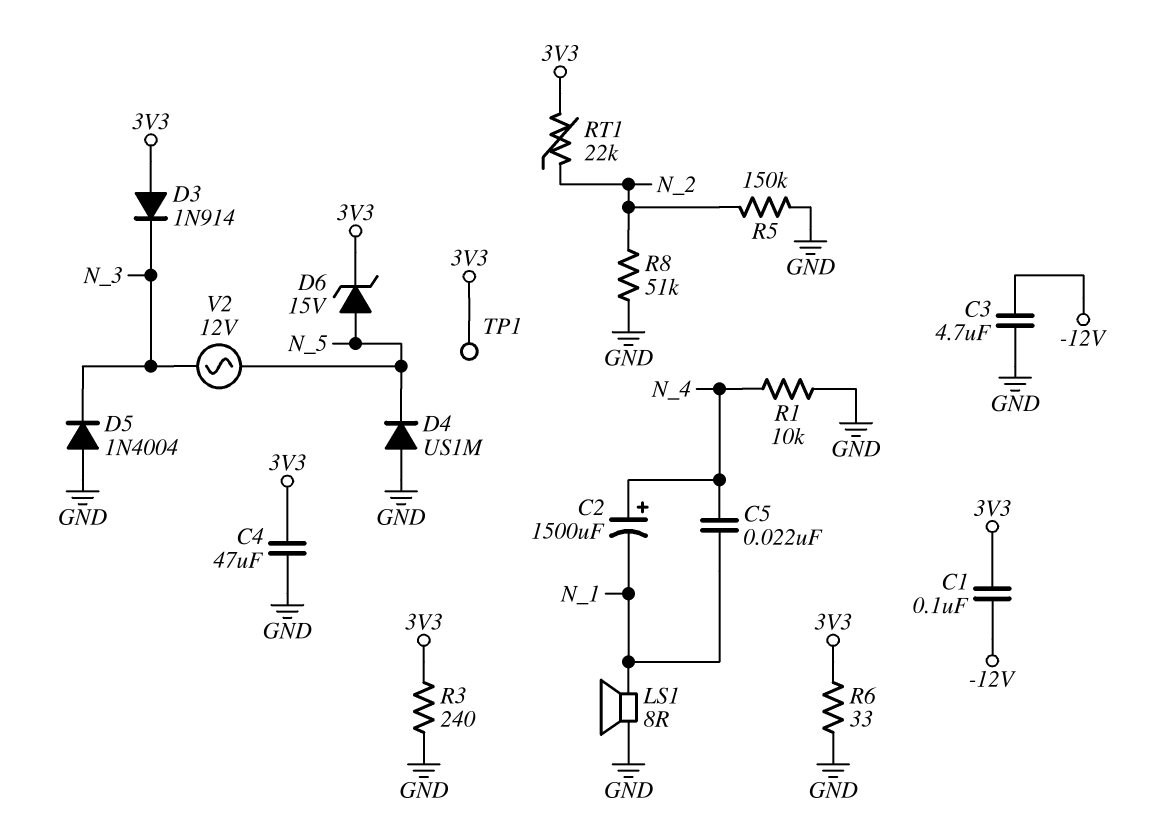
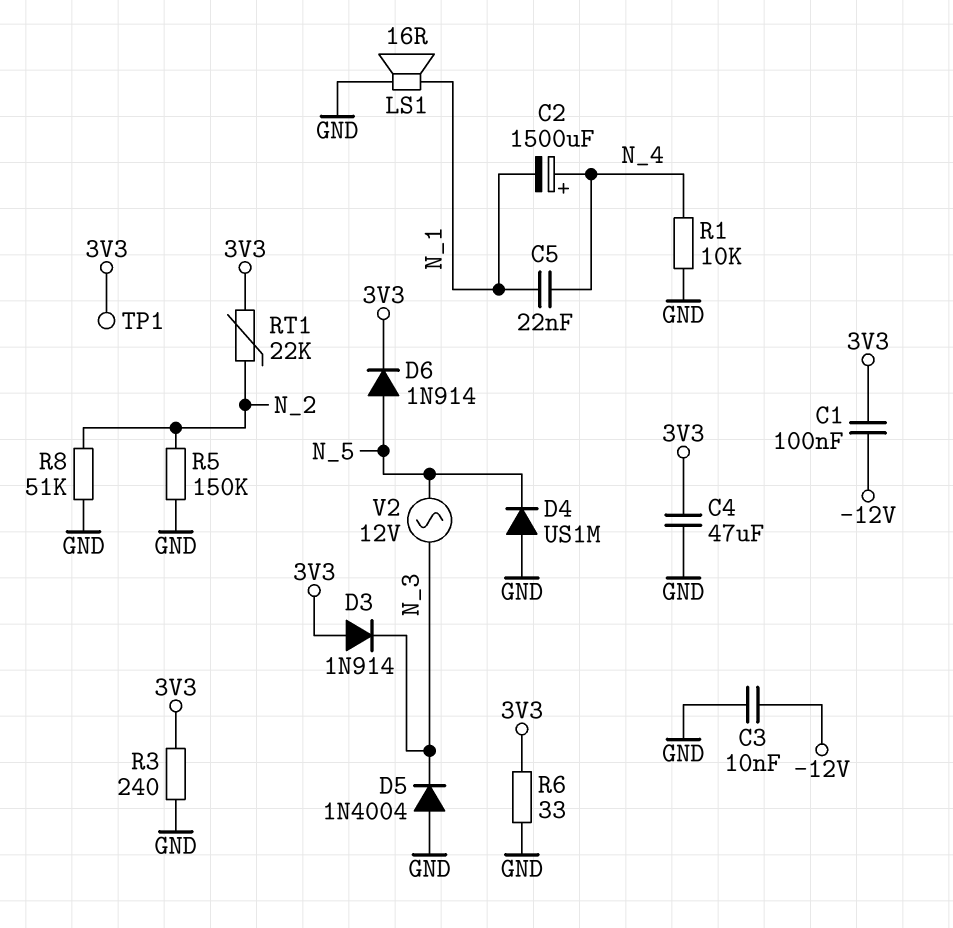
C3: 4.7uF (-12V, GND) -> 10nF (-12V, GND)
D6: zener 15V (A N_5, K 3V3) -> diode 1N914 (A N_5, K 3V3)
LS1: speaker 8R (GND, N_1) -> speaker 16R (GND, N_1)

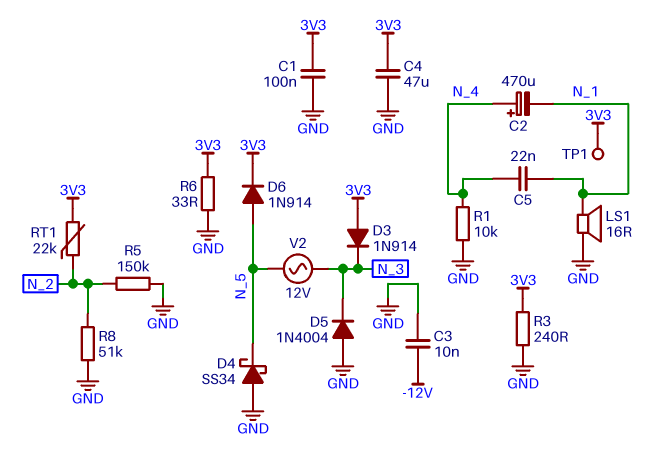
C1: 100nF (-12V, 3V3) -> 100nF (3V3, GND)
C2: 1500uF (plus N_4, minus N_1) -> 470uF (plus N_4, minus N_1)
D4: diode US1M (A GND, K N_5) -> schottky SS34 (A GND, K N_5)

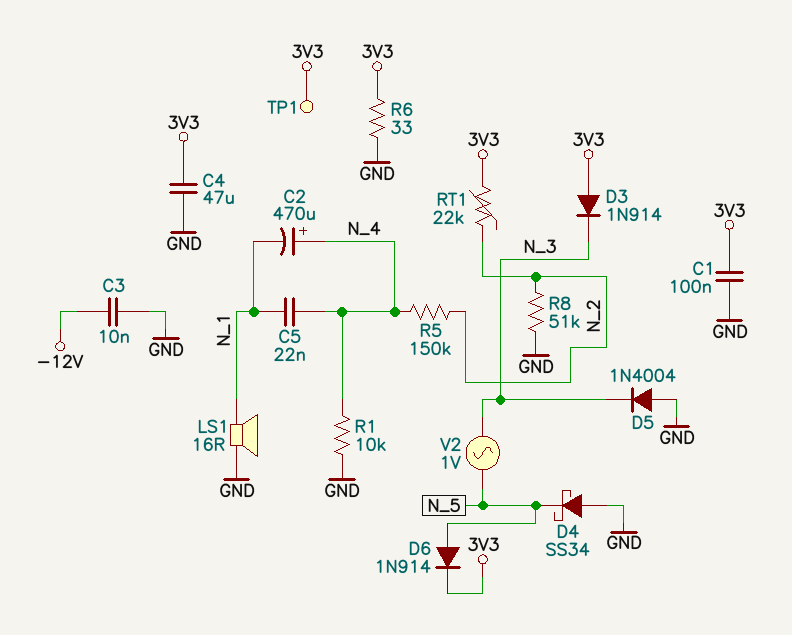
R3: 240 (3V3, GND) -> none
R5: 150k (GND, N_2) -> 150k (N_2, N_4)
V2: AC 12V (N_3, N_5) -> AC 1V (N_3, N_5)

